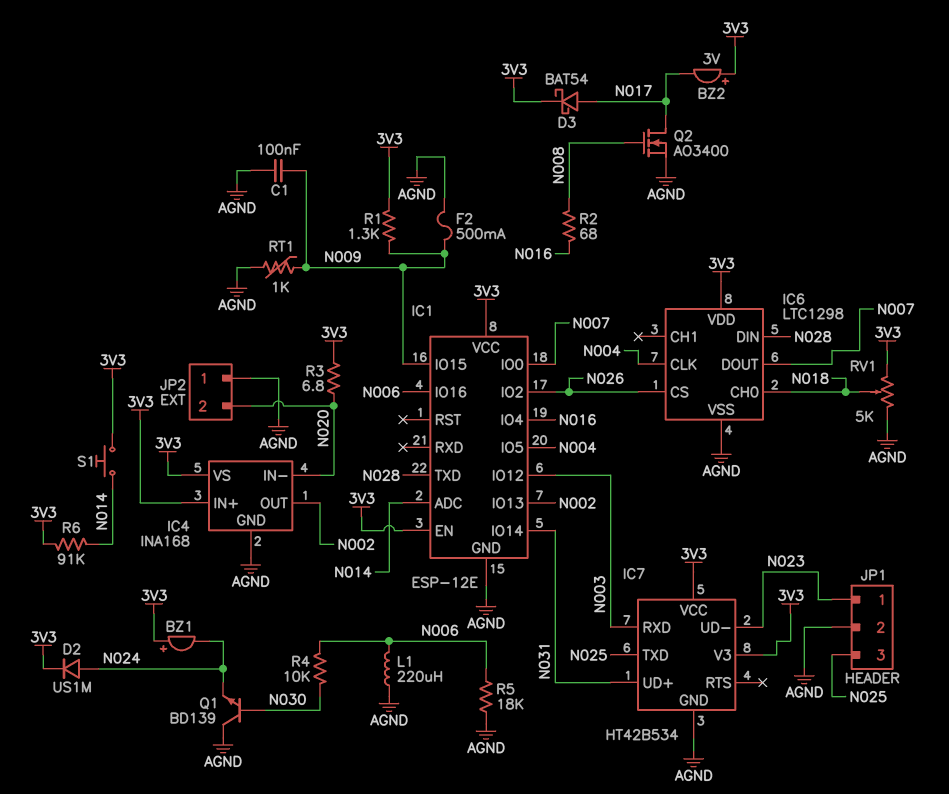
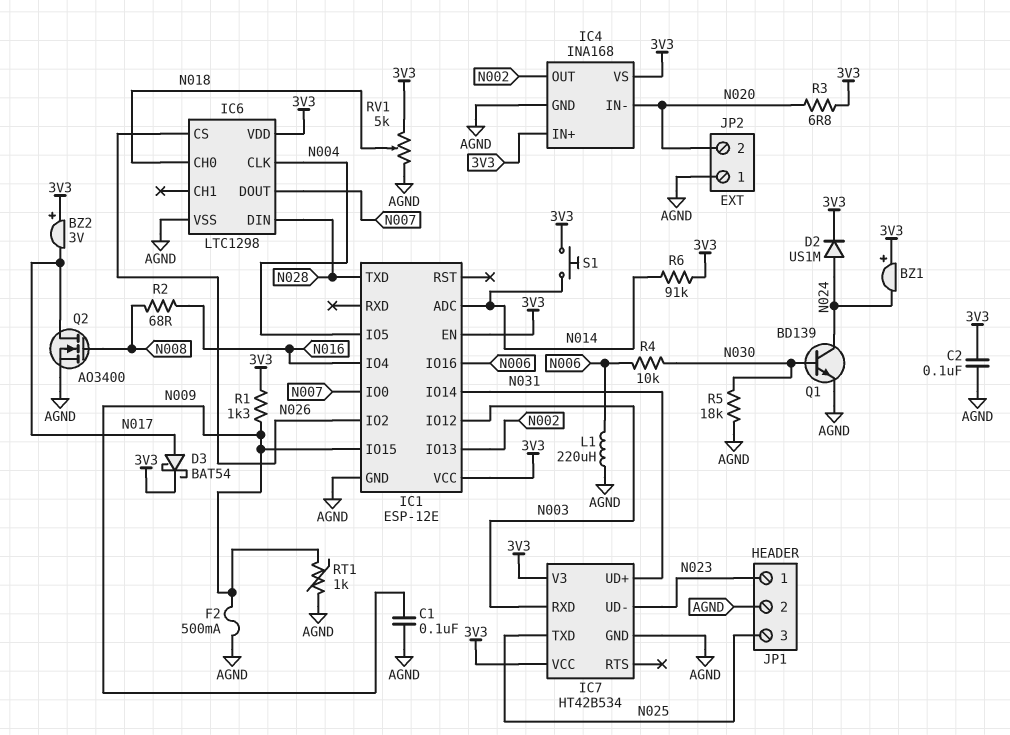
C2: none -> 100nF (3V3, AGND)
Q1: NPN BD139 (B N030, C AGND, E N024) -> NPN BD139 (B N030, C N024, E AGND)
R5: 18k (AGND, N006) -> 18k (AGND, N030)

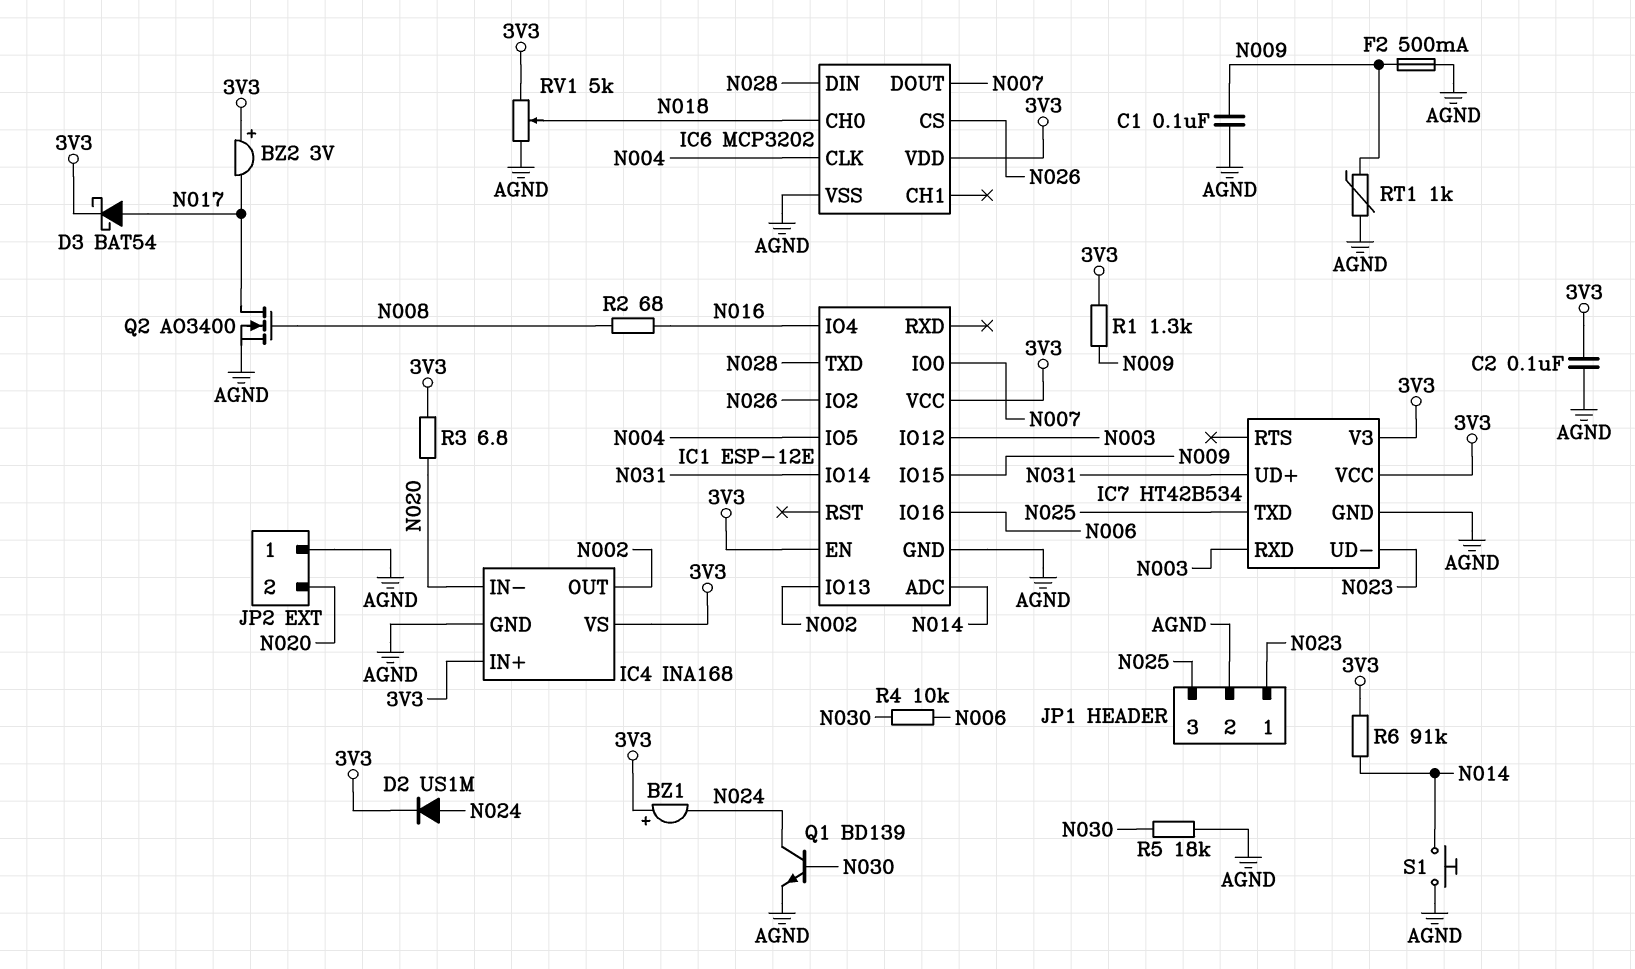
IC6: LTC1298 -> MCP3202
L1: 220uH (AGND, N006) -> none
S1: button (3V3, N014) -> button (AGND, N014)

